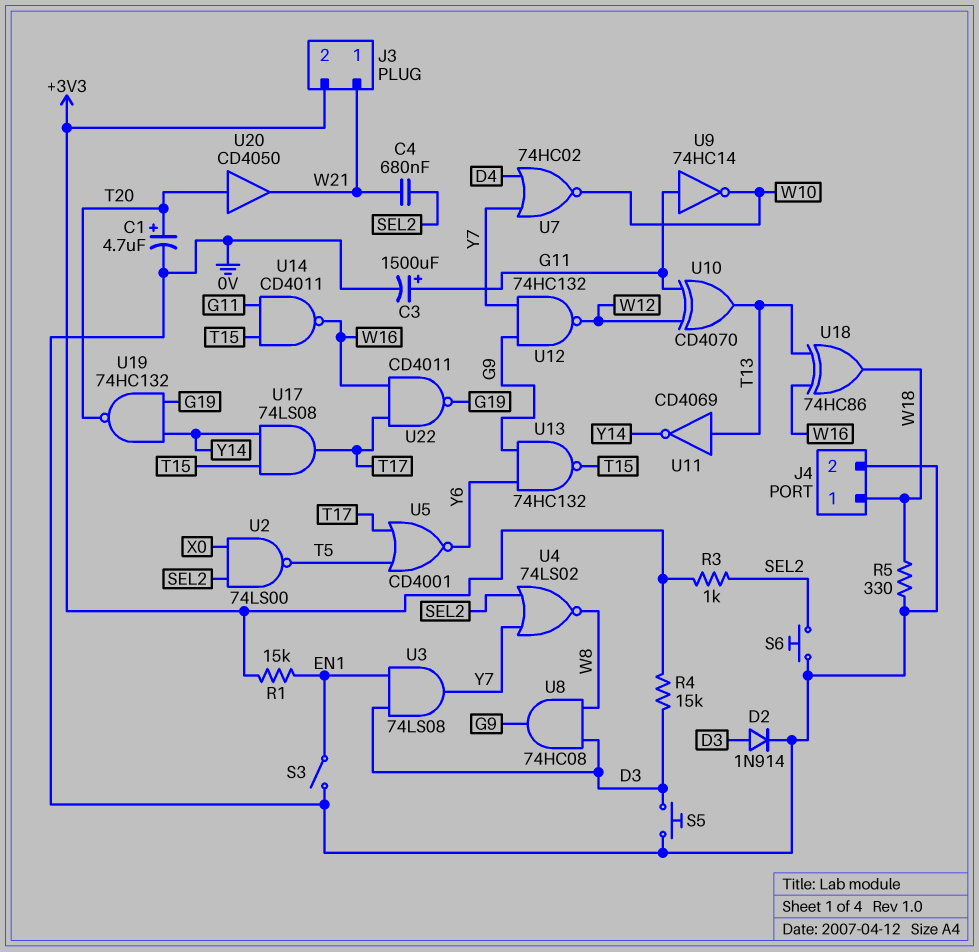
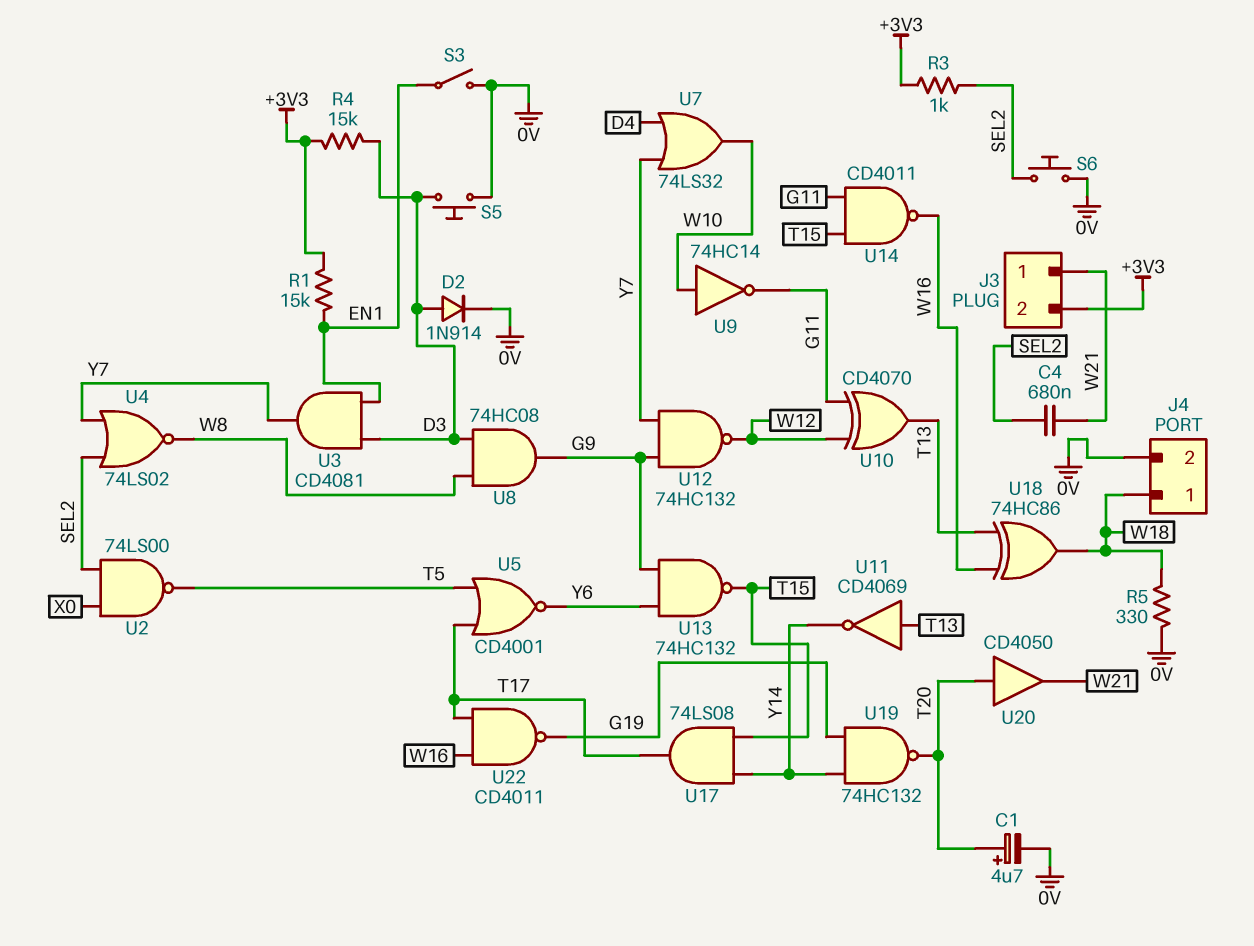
C3: 1500uF (plus G11, minus 0V) -> none
U3: AND 74LS08 (in D3, in EN1, out Y7) -> AND CD4081 (in D3, in EN1, out Y7)
U7: NOR 74HC02 (in D4, in Y7, out W10) -> OR 74LS32 (in D4, in Y7, out W10)
U9: NOT 74HC14 (in G11, out W10) -> NOT 74HC14 (in W10, out G11)

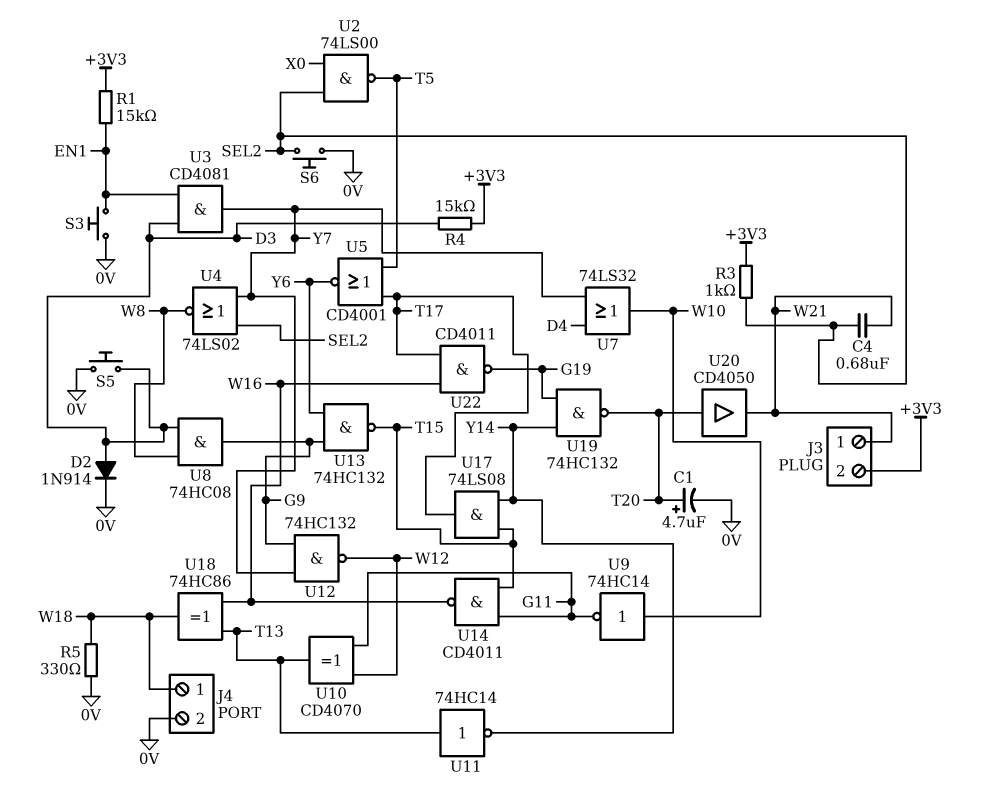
S3: switch (0V, EN1) -> button (0V, EN1)
U11: NOT CD4069 (in T13, out Y14) -> NOT 74HC14 (in T13, out Y14)

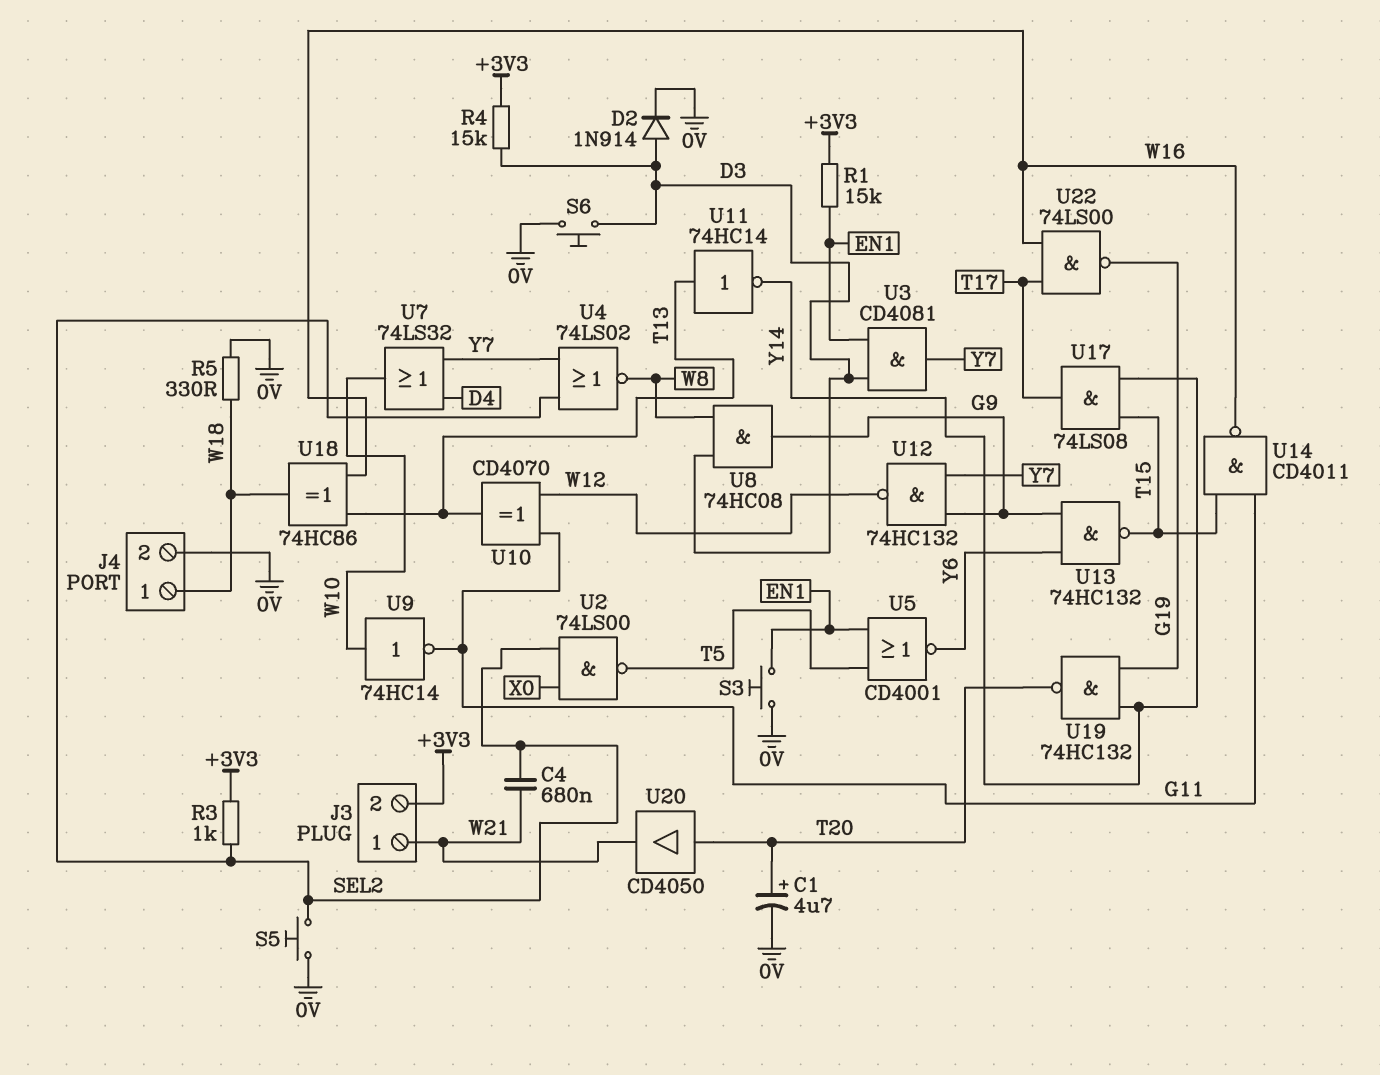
S5: button (0V, D3) -> button (0V, SEL2)
S6: button (0V, SEL2) -> button (0V, D3)
U5: NOR CD4001 (in T5, in T17, out Y6) -> NOR CD4001 (in EN1, in T5, out Y6)
U22: NAND CD4011 (in T17, in W16, out G19) -> NAND 74LS00 (in T17, in W16, out G19)

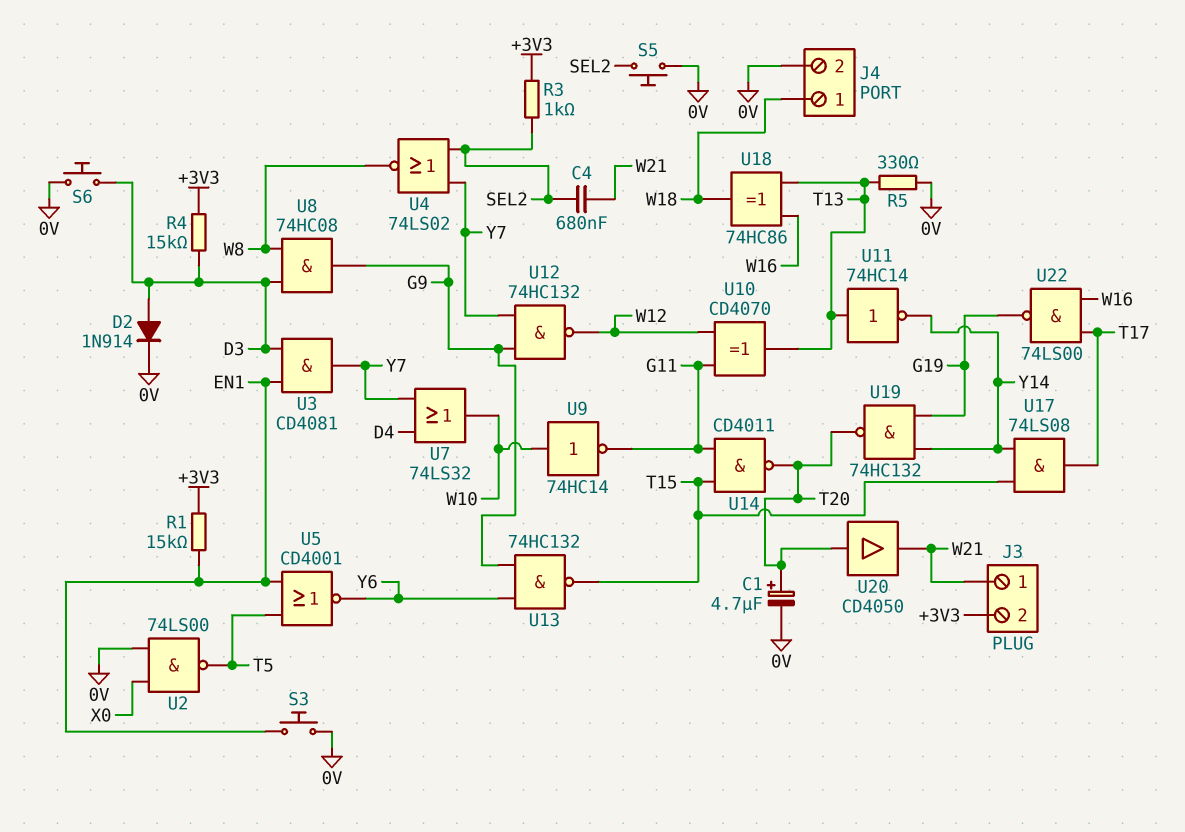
R5: 330 (0V, W18) -> 330 (0V, T13)
U2: NAND 74LS00 (in SEL2, in X0, out T5) -> NAND 74LS00 (in 0V, in X0, out T5)
U14: NAND CD4011 (in G11, in T15, out W16) -> NAND CD4011 (in G11, in T15, out T20)

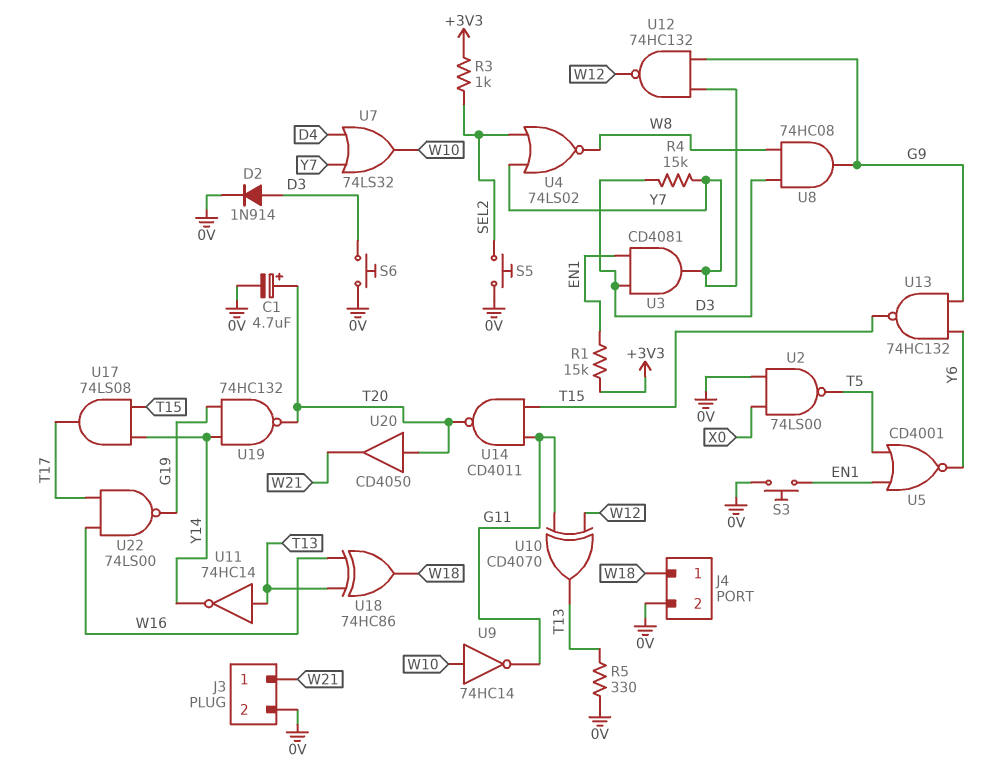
C4: 680nF (SEL2, W21) -> none
J3 pin 2: +3V3 -> 0V
R4: 15k (+3V3, D3) -> 15k (D3, Y7)

